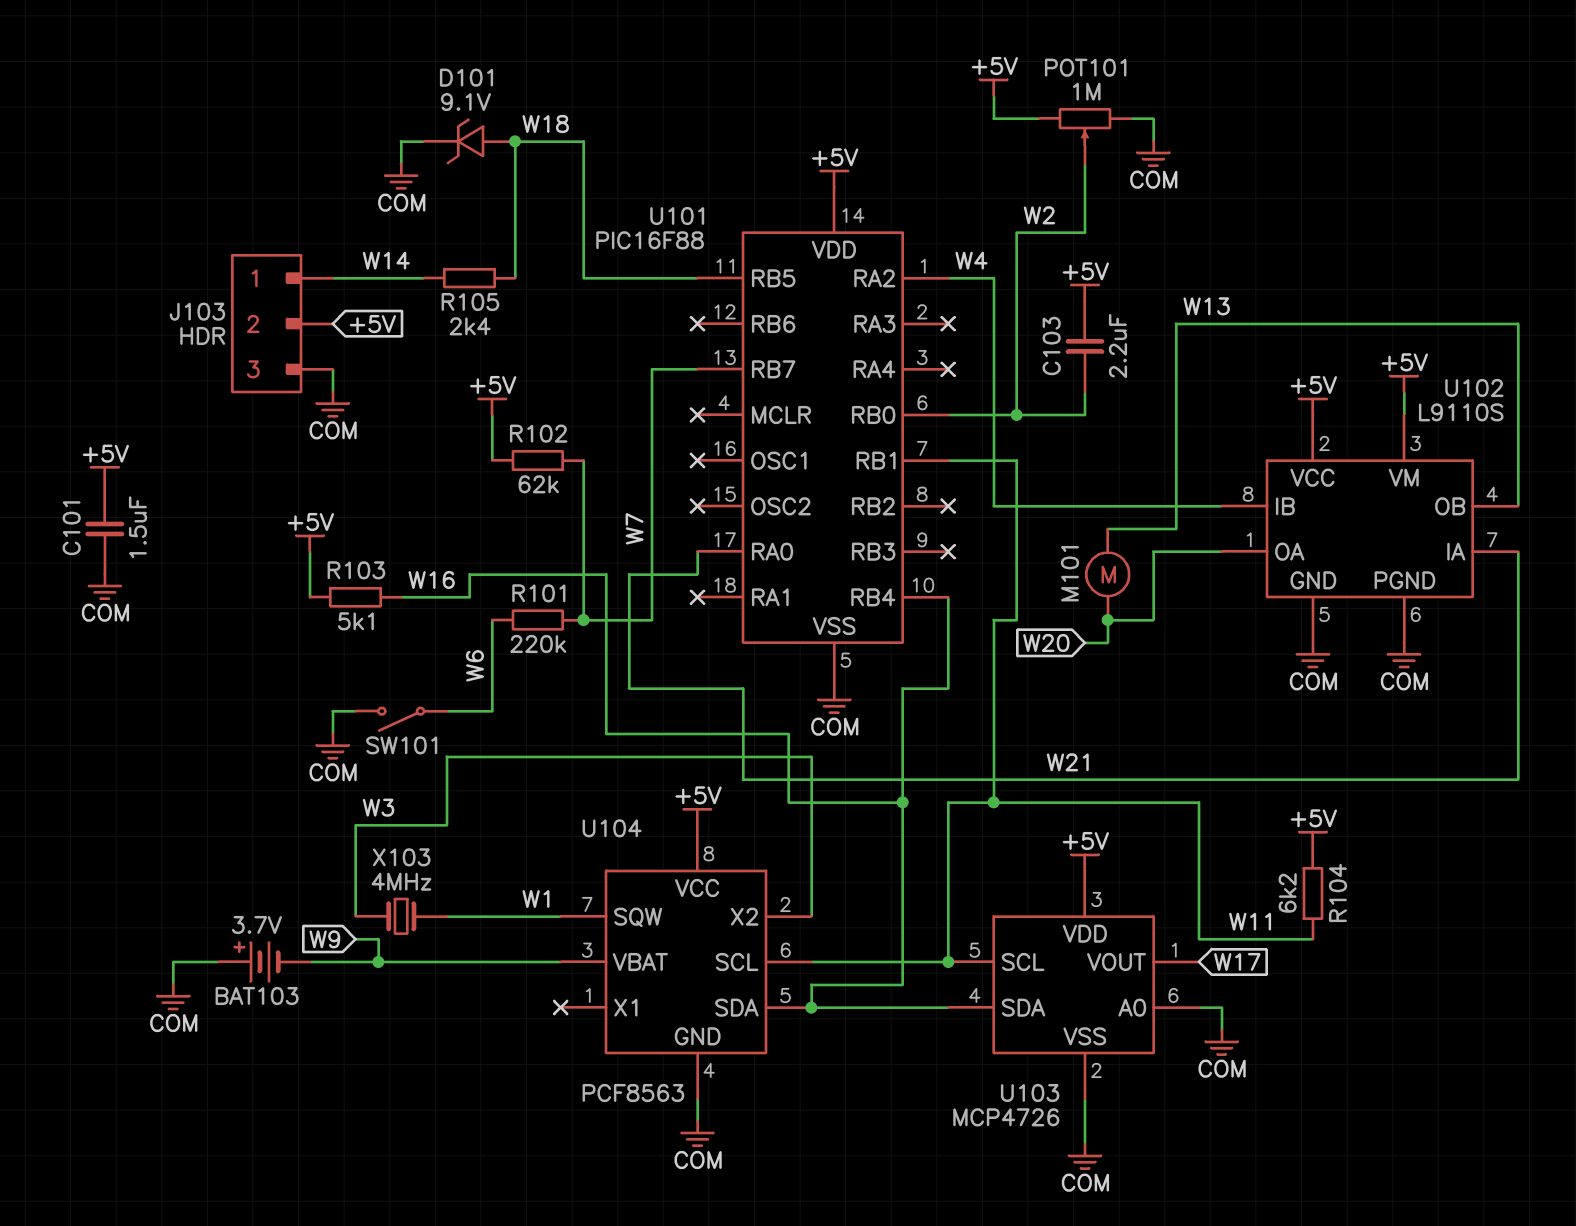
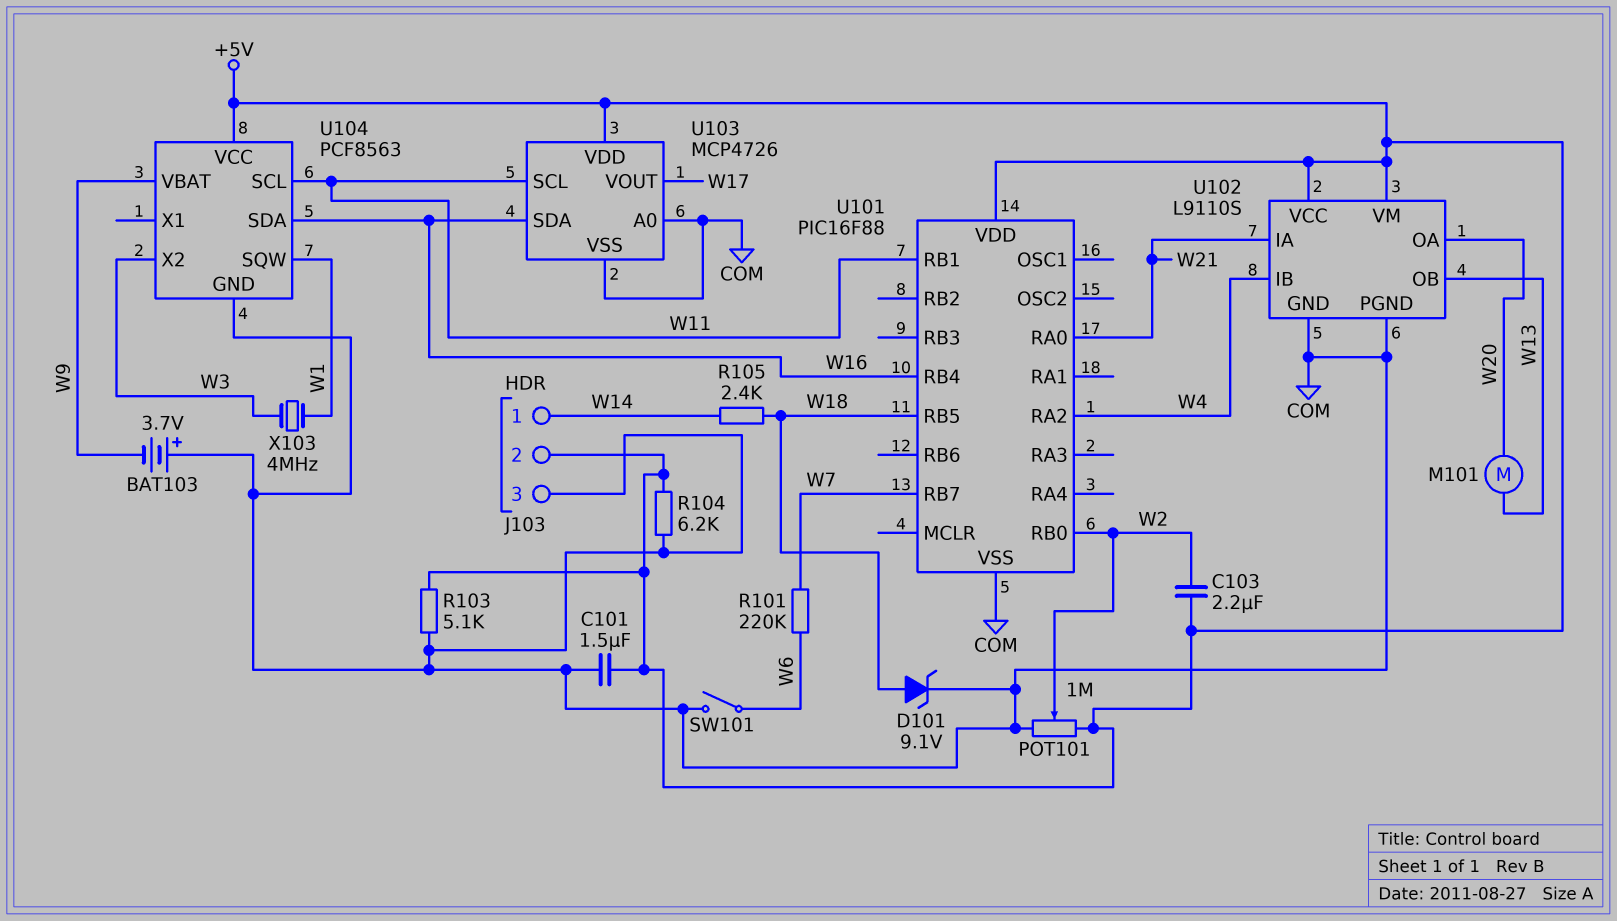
R102: 62k (+5V, W7) -> none
R103: 5.1k (+5V, W16) -> 5.1k (+5V, COM)
R104: 6.2k (+5V, W11) -> 6.2k (+5V, COM)

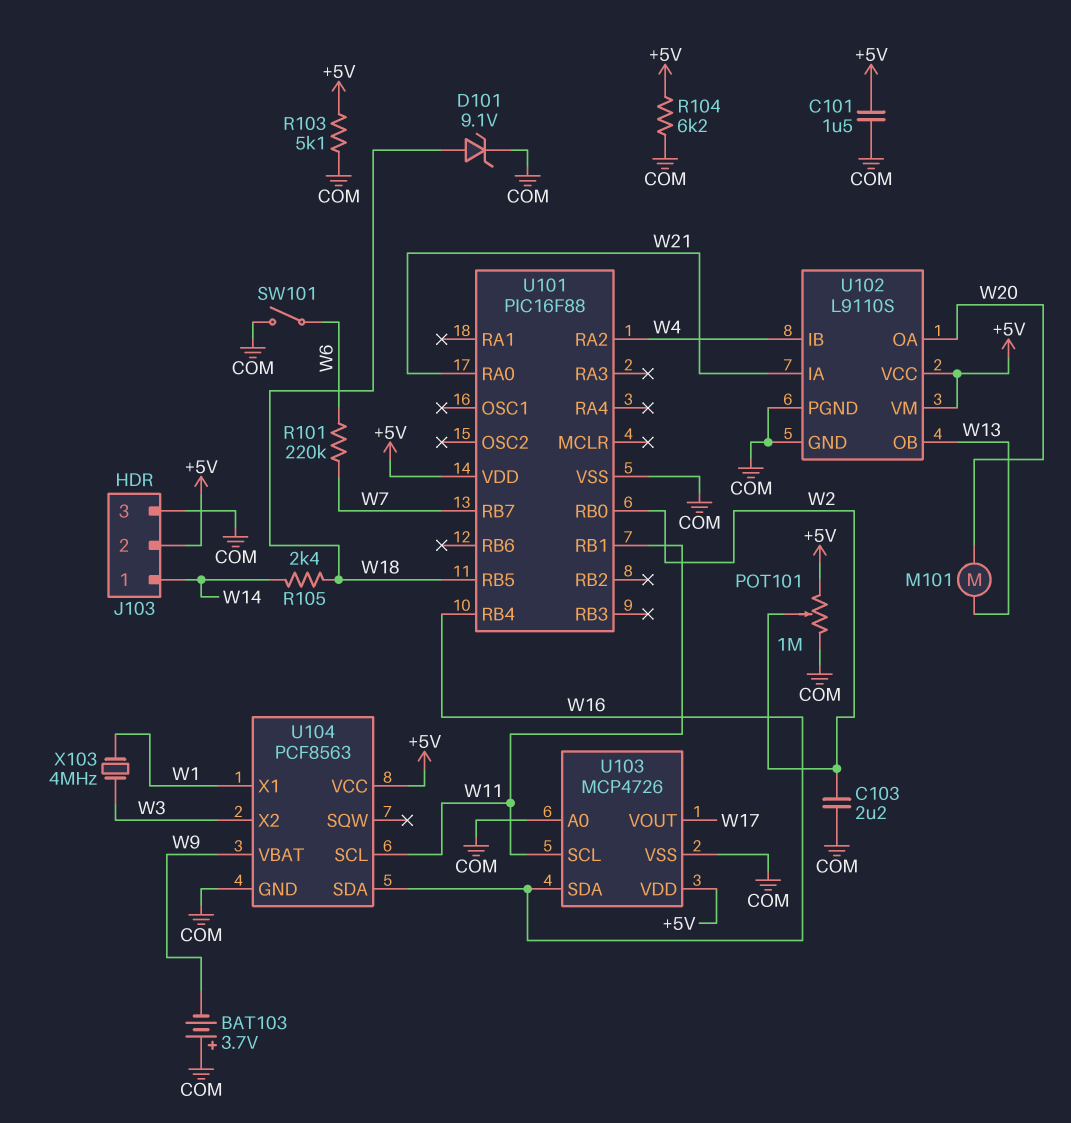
C103: 2.2uF (+5V, W2) -> 2.2uF (COM, W2)
U104 pin SQW: W1 -> none
U104 pin X1: none -> W1

